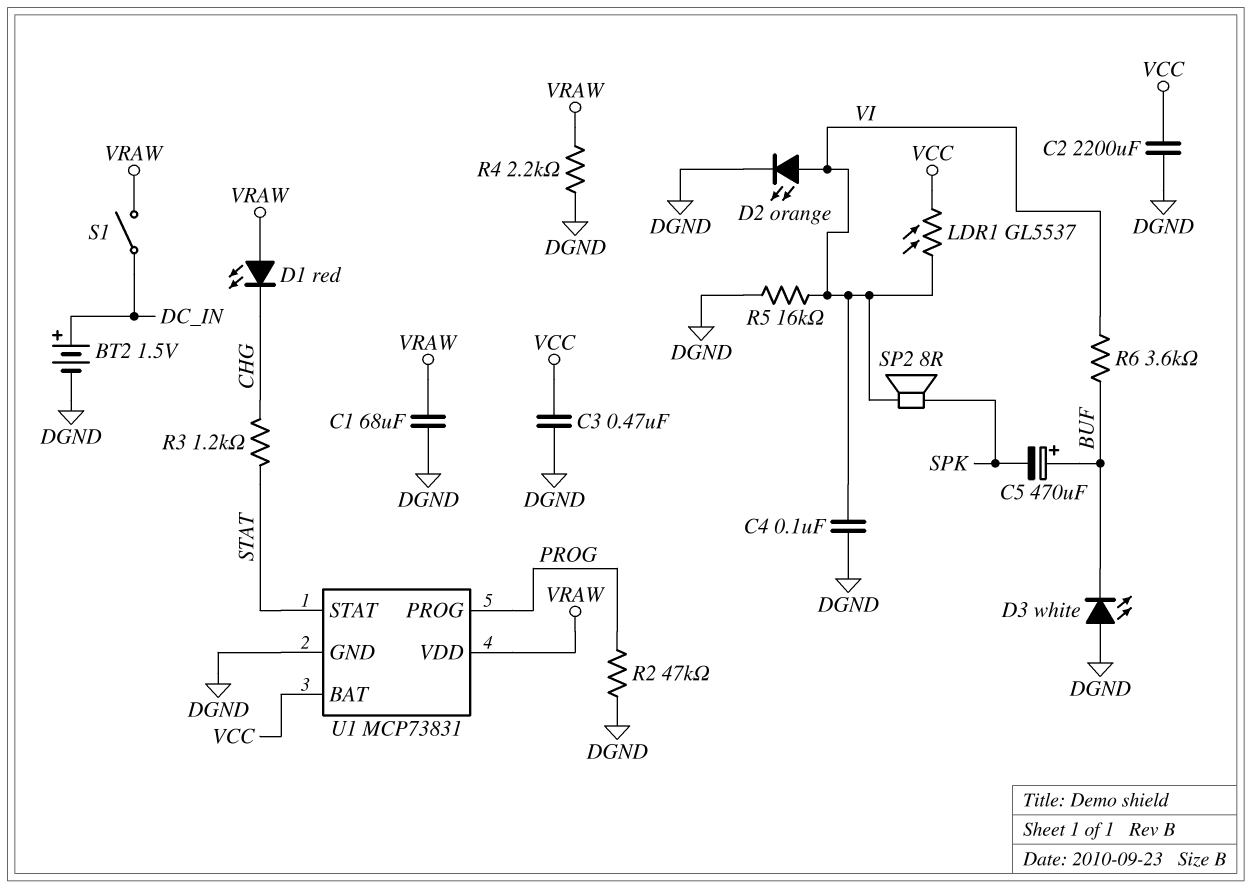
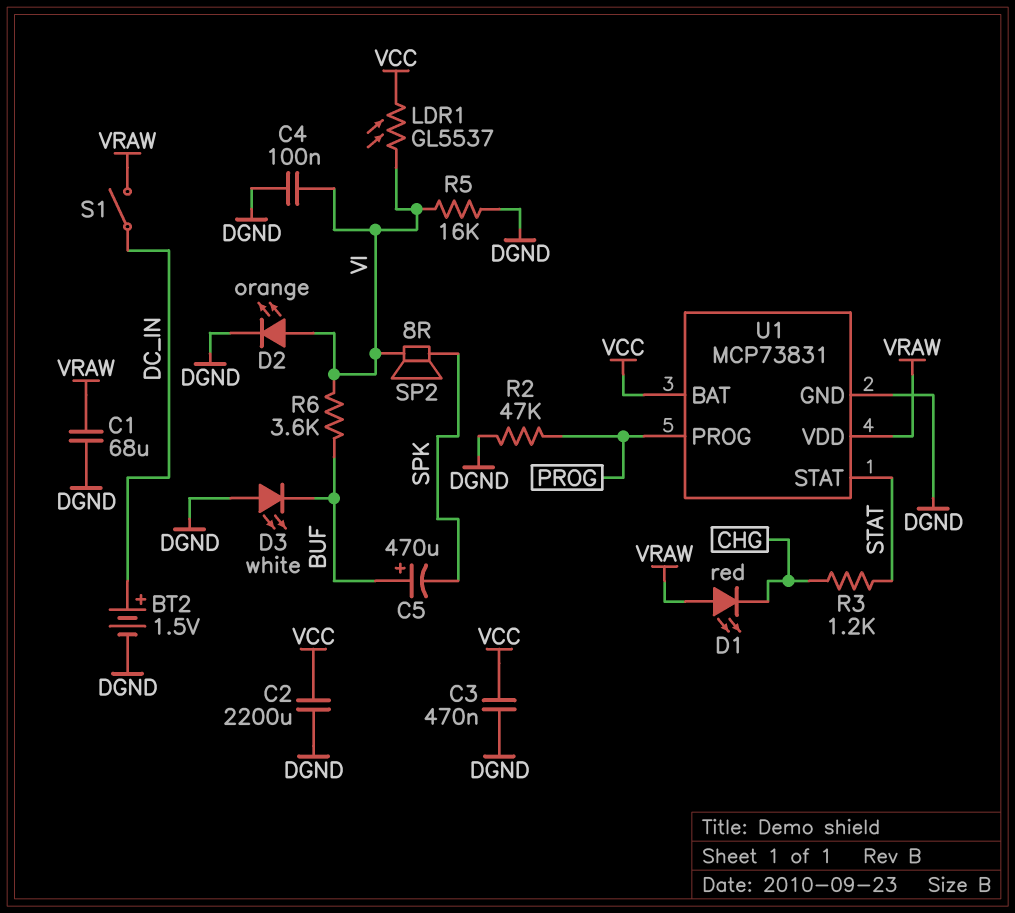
R4: 2.2k (DGND, VRAW) -> none

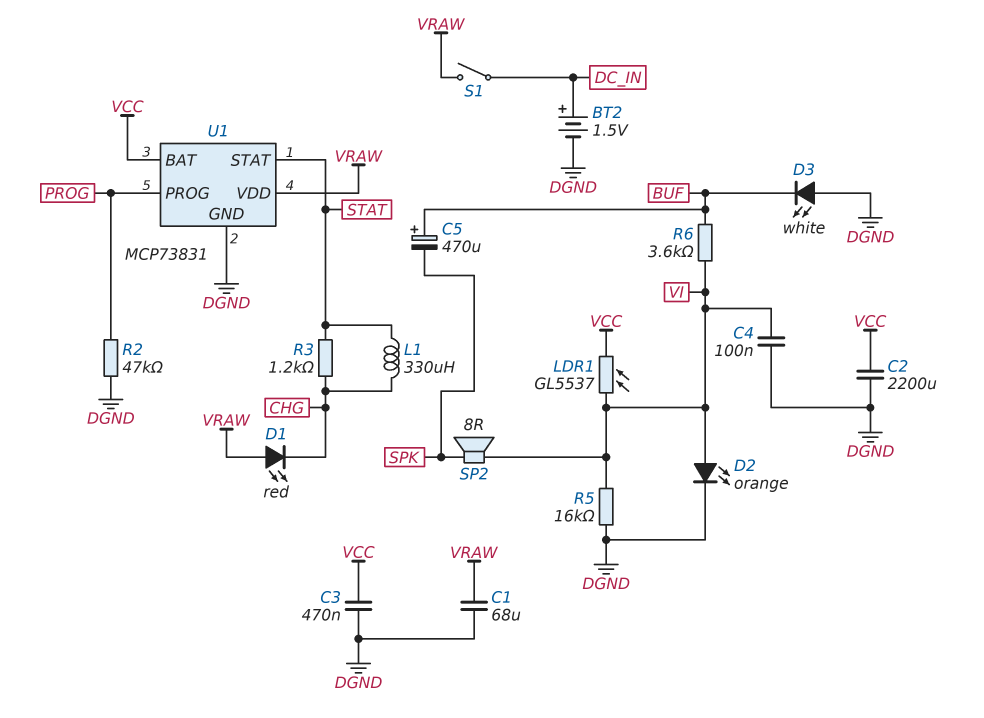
L1: none -> 330uH (CHG, STAT)

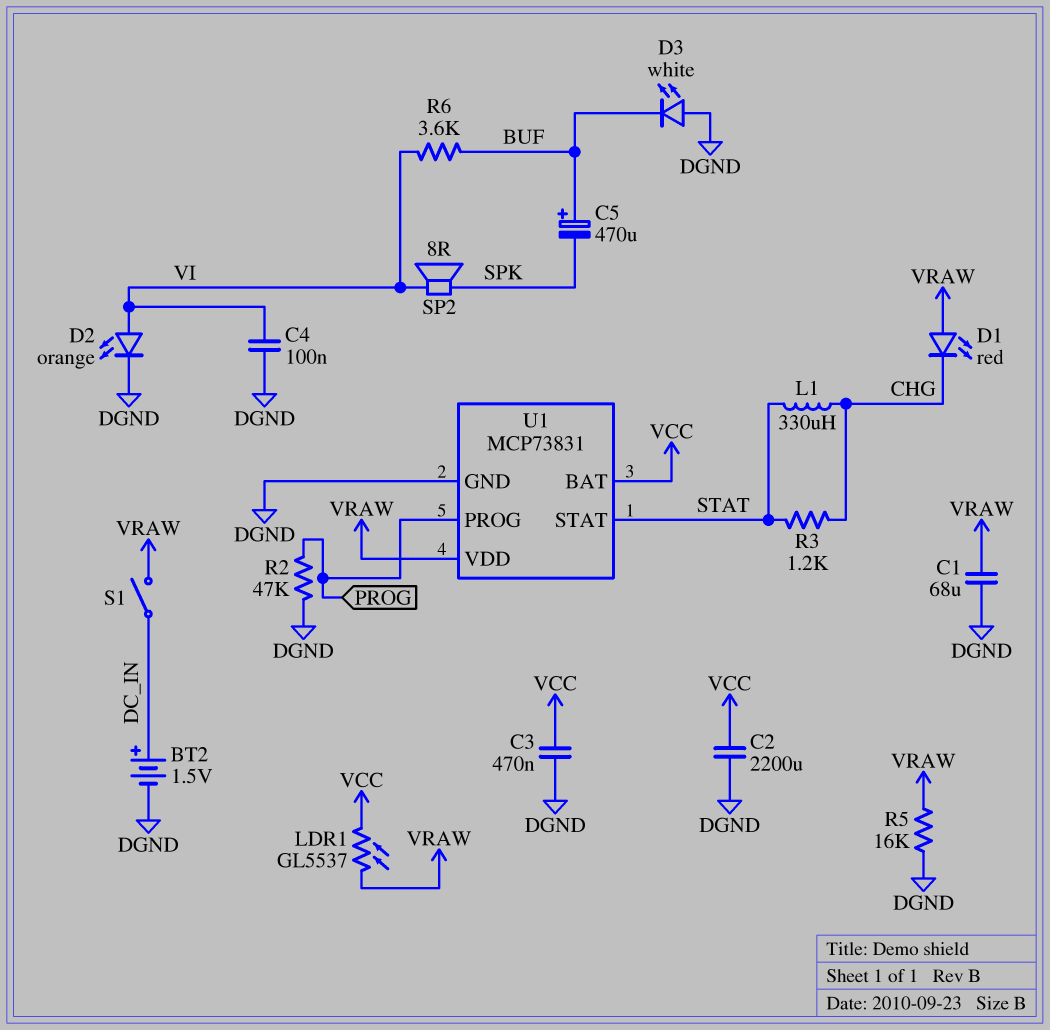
LDR1: GL5537 (VCC, VI) -> GL5537 (VCC, VRAW)
R5: 16k (DGND, VI) -> 16k (DGND, VRAW)

